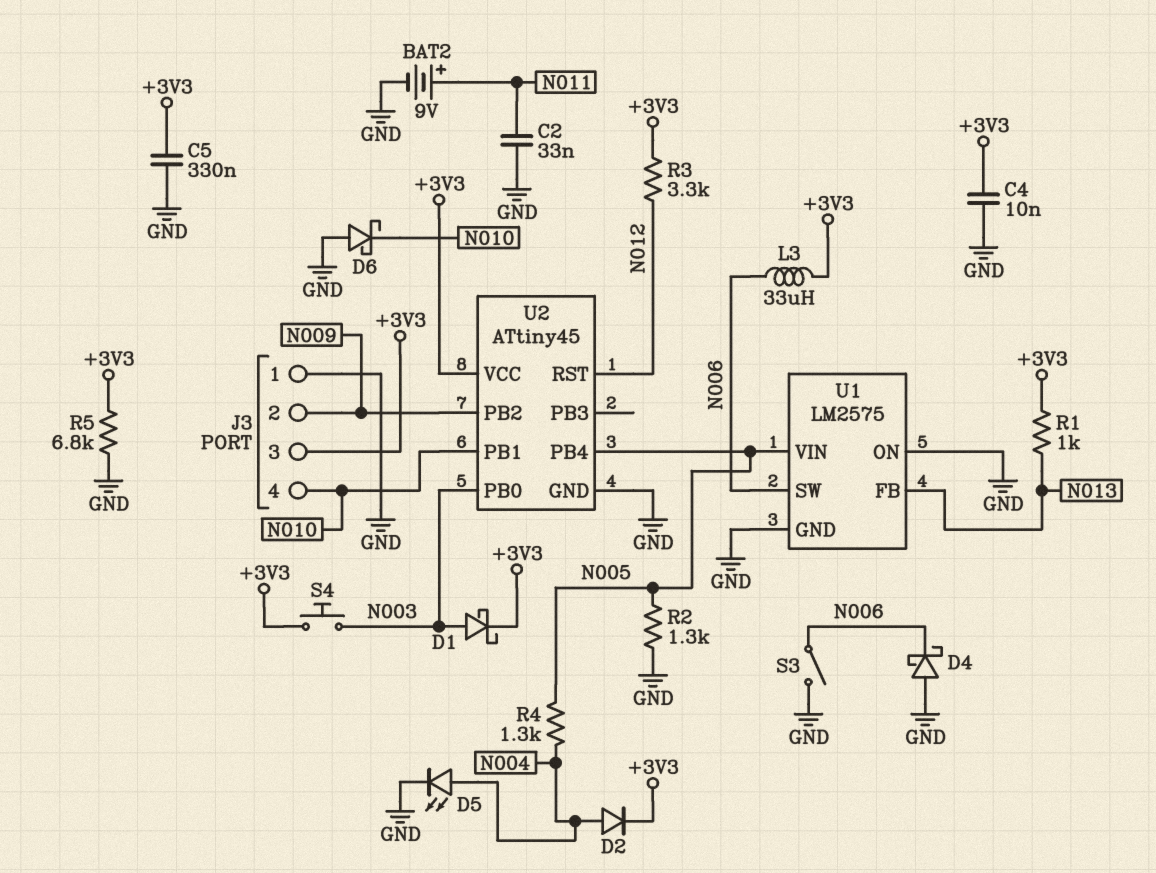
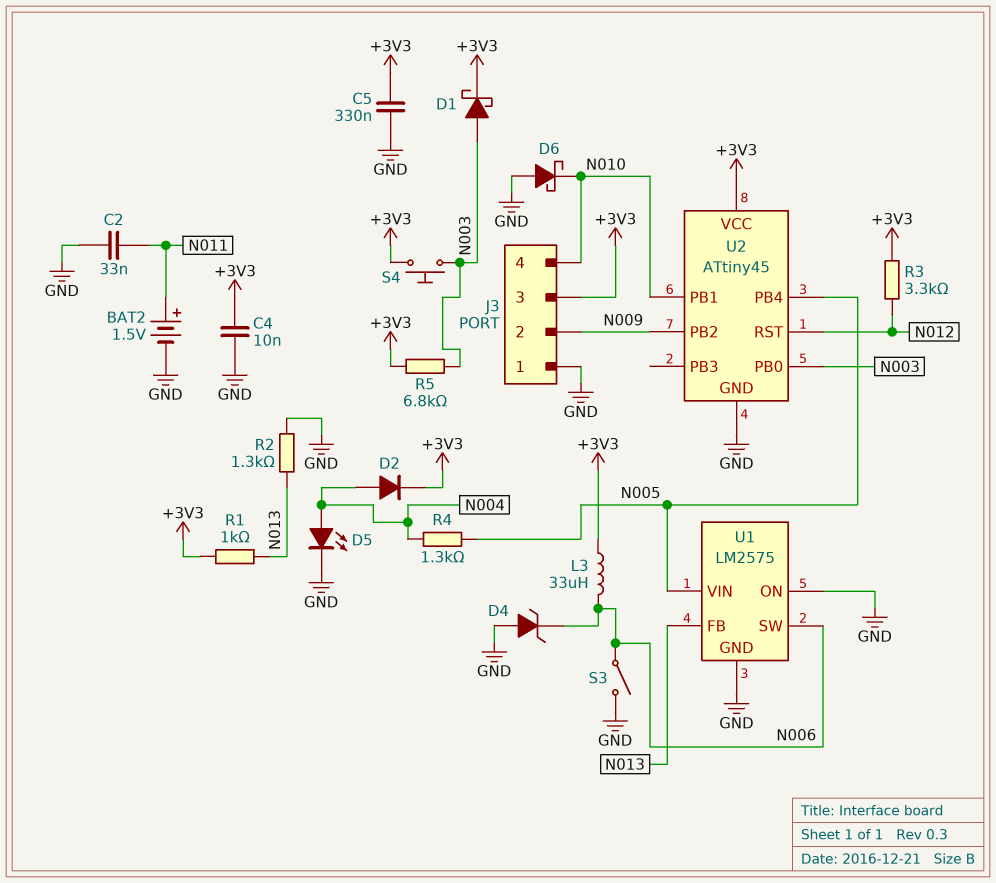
BAT2: 9V (plus N011, minus GND) -> 1.5V (plus N011, minus GND)
D4: schottky (A GND, K N006) -> zener (A GND, K N006)
R2: 1.3k (GND, N005) -> 1.3k (GND, N013)
R5: 6.8k (+3V3, GND) -> 6.8k (+3V3, N003)

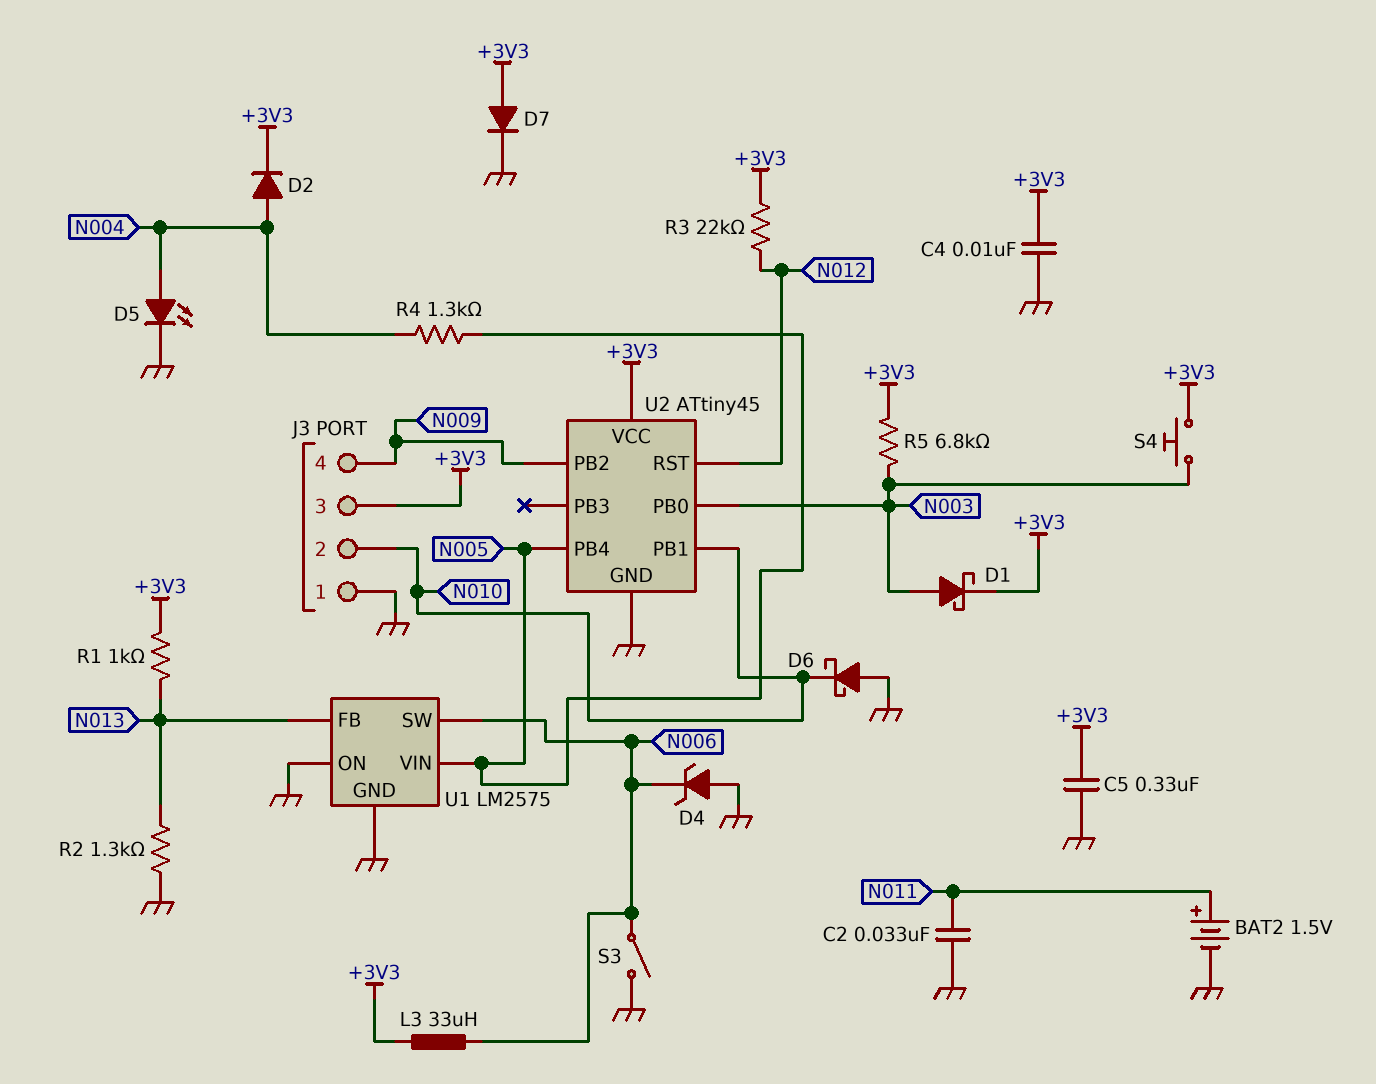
D7: none -> diode (A +3V3, K GND)
J3 pin 2: N009 -> N010
J3 pin 4: N010 -> N009
R3: 3.3k (+3V3, N012) -> 22k (+3V3, N012)

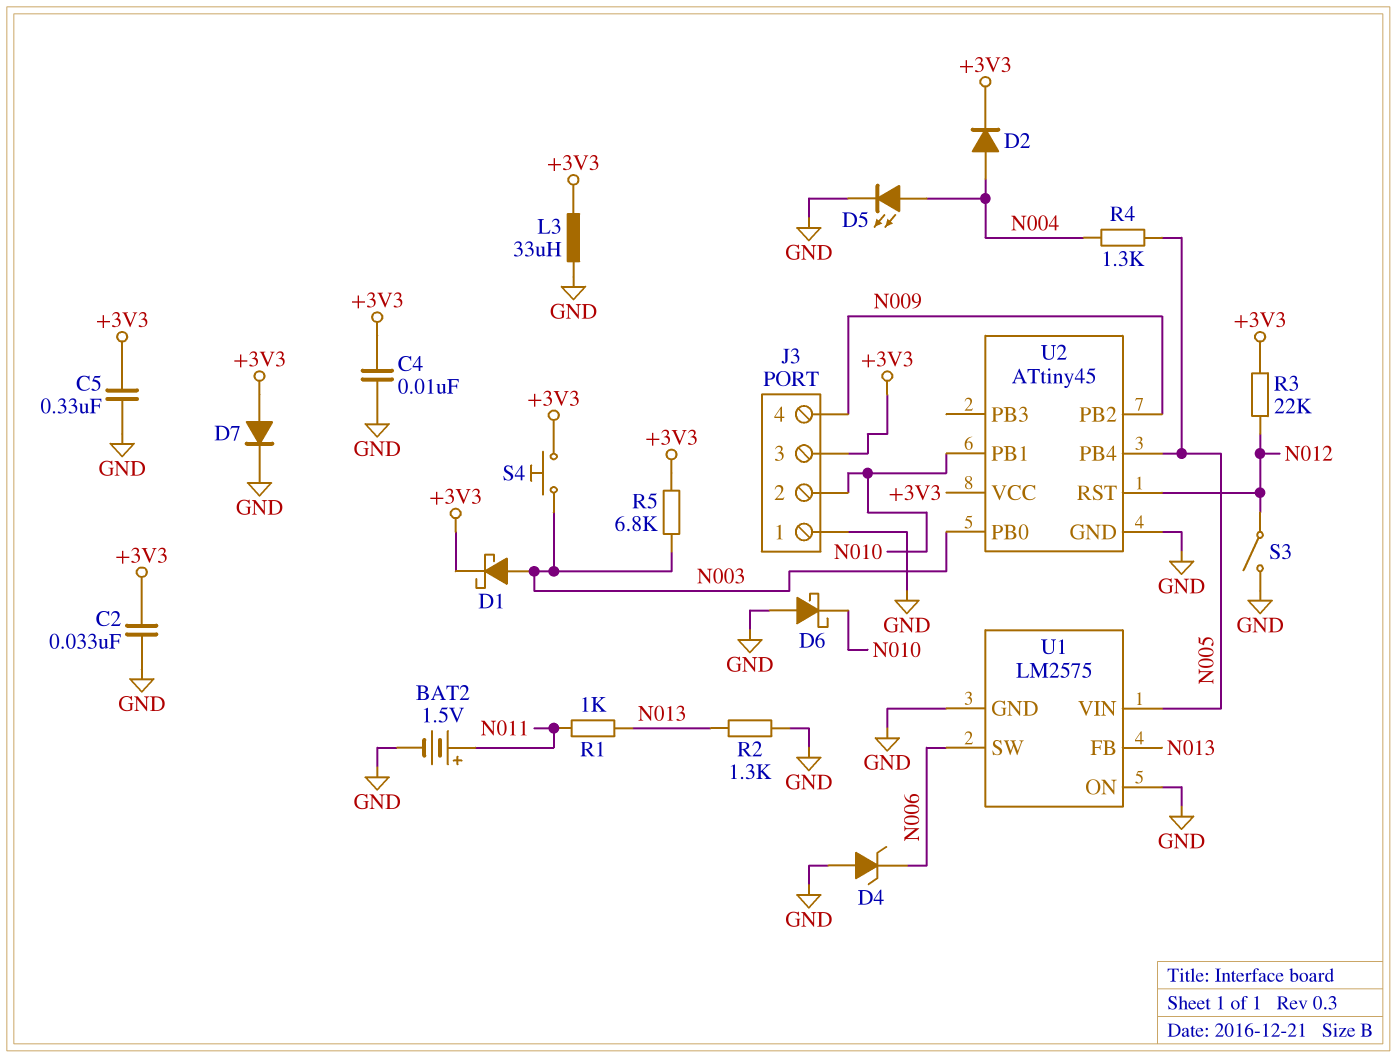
C2: 33nF (GND, N011) -> 33nF (+3V3, GND)
L3: 33uH (+3V3, N006) -> 33uH (+3V3, GND)
R1: 1k (+3V3, N013) -> 1k (N011, N013)
S3: switch (GND, N006) -> switch (GND, N012)

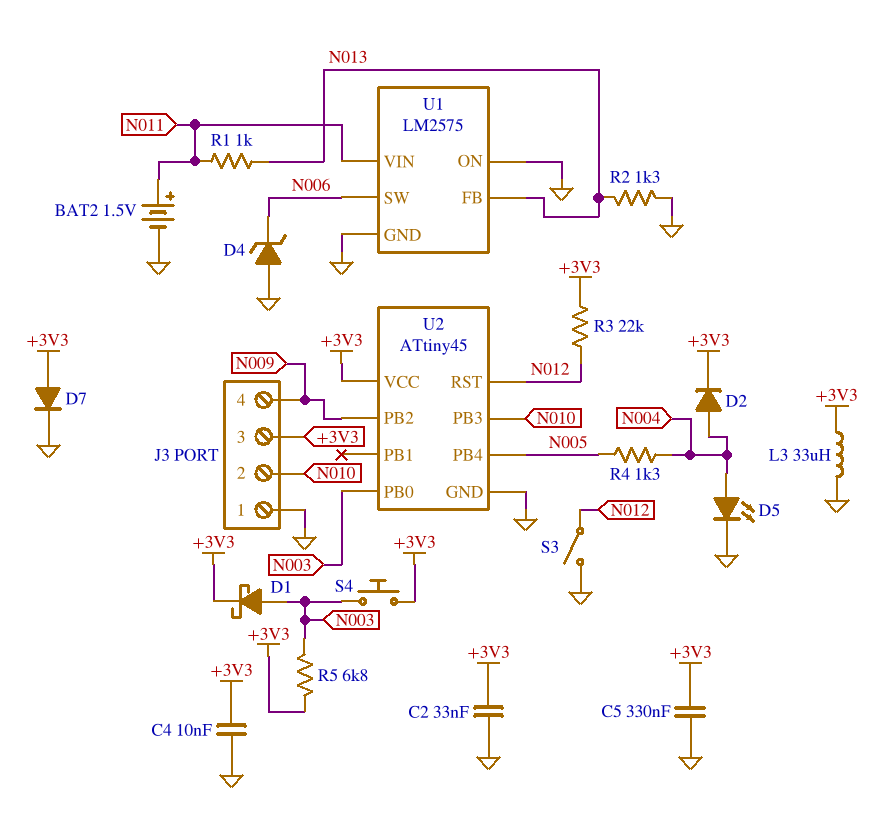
D6: schottky (A GND, K N010) -> none
U1 pin VIN: N005 -> N011
U2 pin PB1: N010 -> none
U2 pin PB3: none -> N010

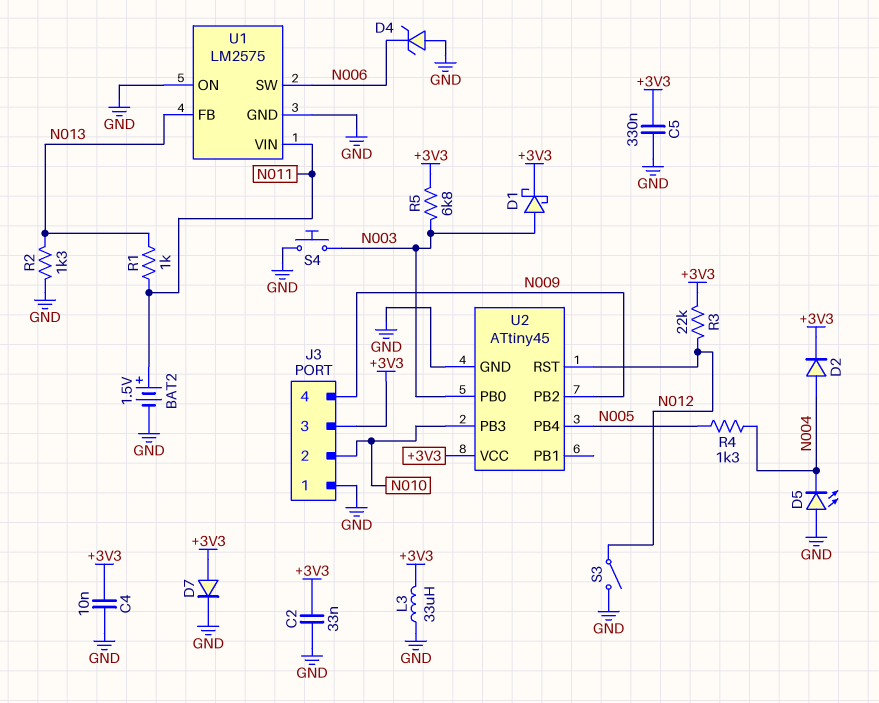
D5: LED (A N004, K GND) -> LED (A GND, K N004)
S4: button (+3V3, N003) -> button (GND, N003)

